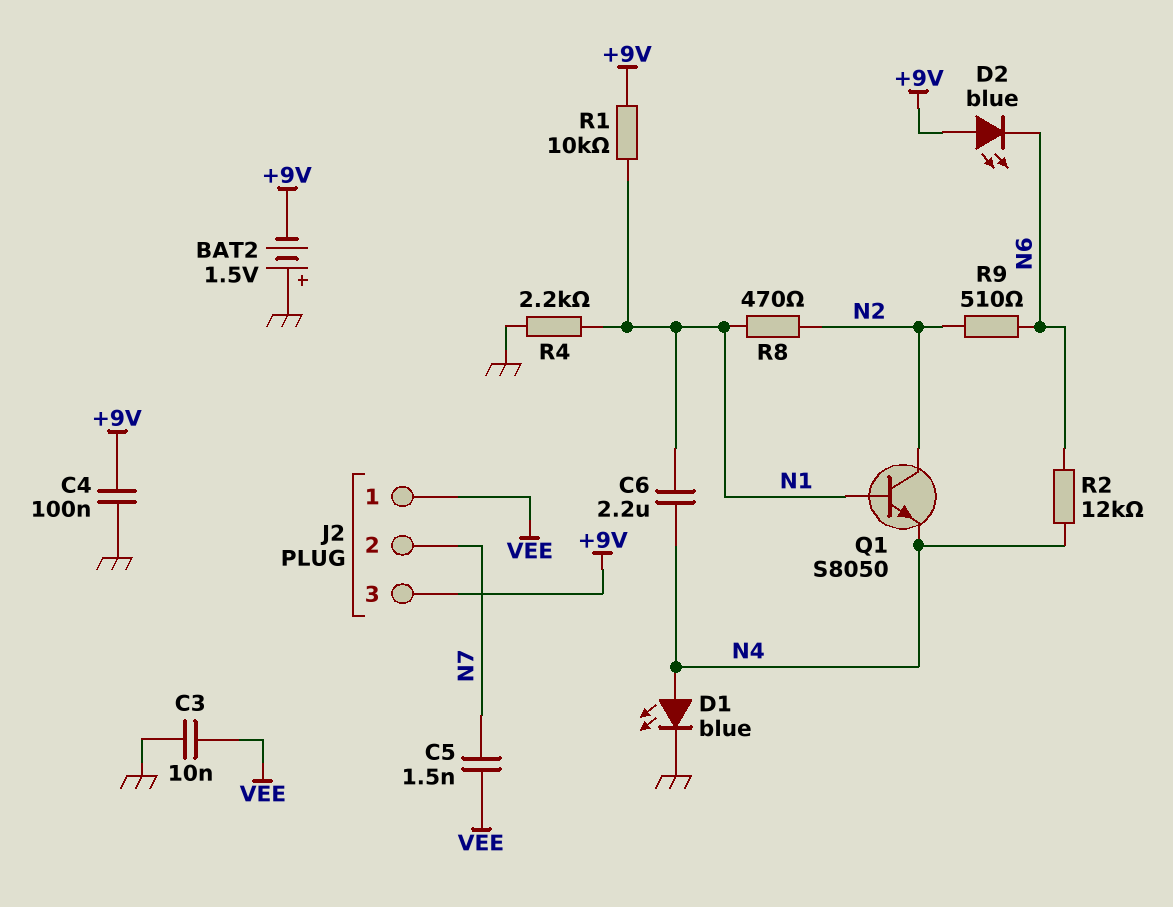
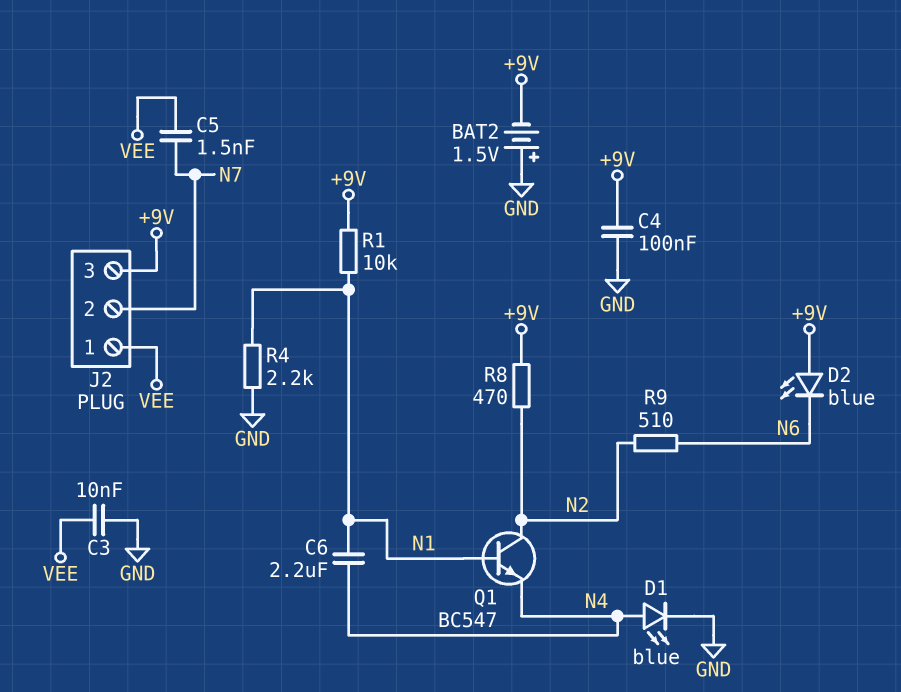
Q1: NPN S8050 (B N1, C N2, E N4) -> NPN BC547 (B N1, C N2, E N4)
R2: 12k (N4, N6) -> none
R8: 470 (N1, N2) -> 470 (+9V, N2)

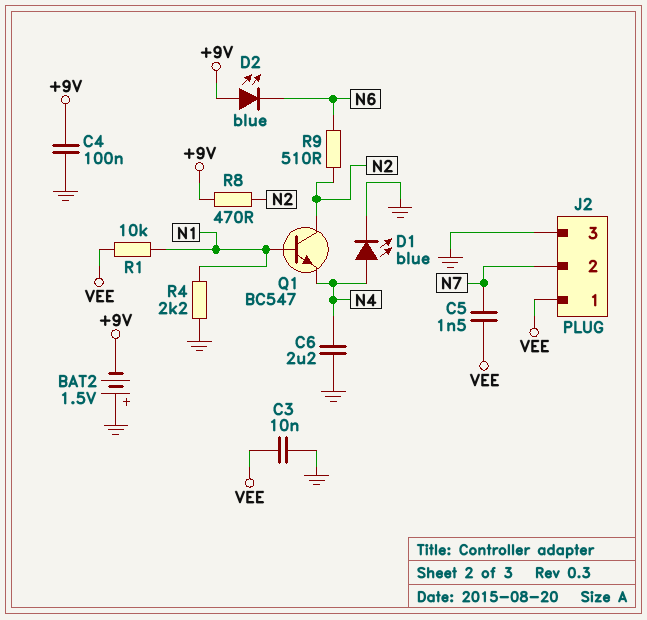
C6: 2.2uF (N1, N4) -> 2.2uF (GND, N4)
J2 pin 3: +9V -> GND
R1: 10k (+9V, N1) -> 10k (N1, VEE)

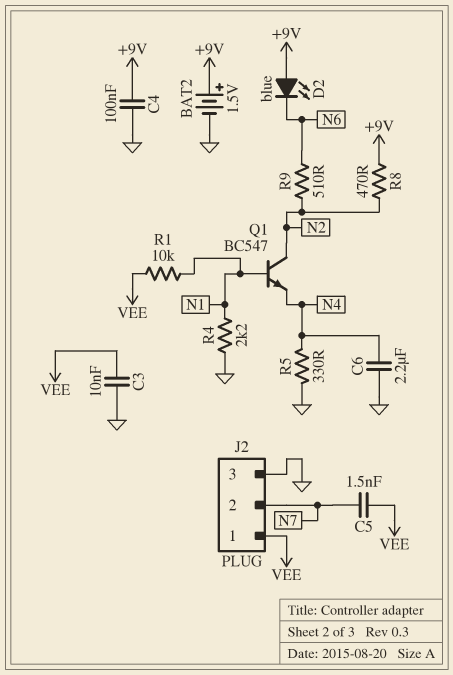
BAT2: 1.5V (plus GND, minus +9V) -> 1.5V (plus +9V, minus GND)
D1: LED blue (A N4, K GND) -> none
R5: none -> 330 (GND, N4)

